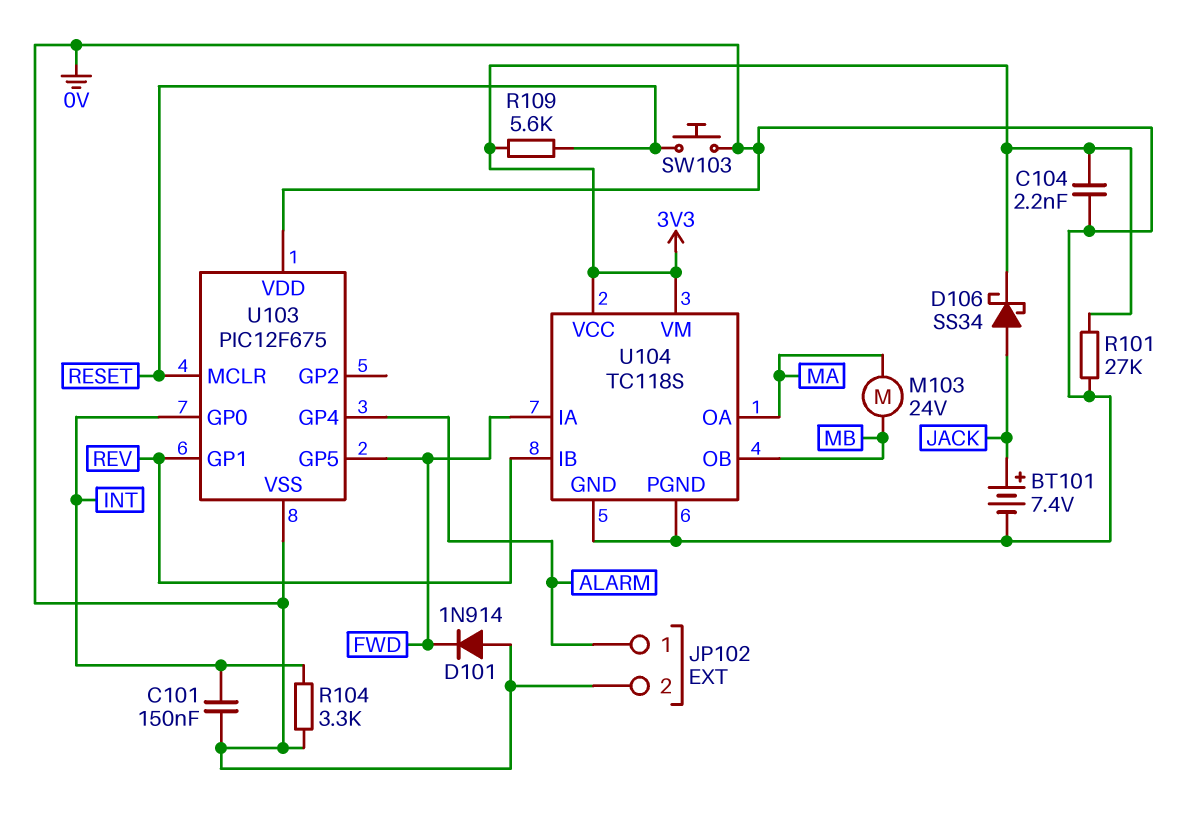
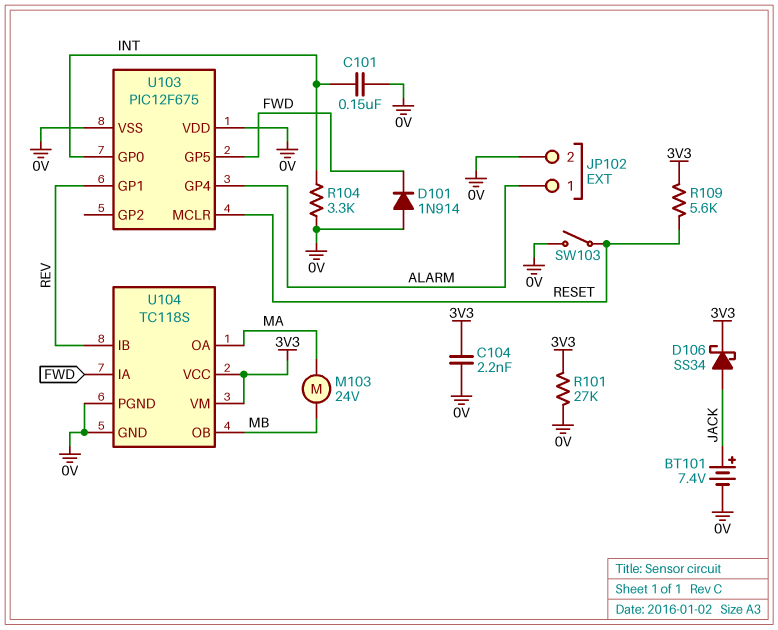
SW103: button (0V, RESET) -> switch (0V, RESET)

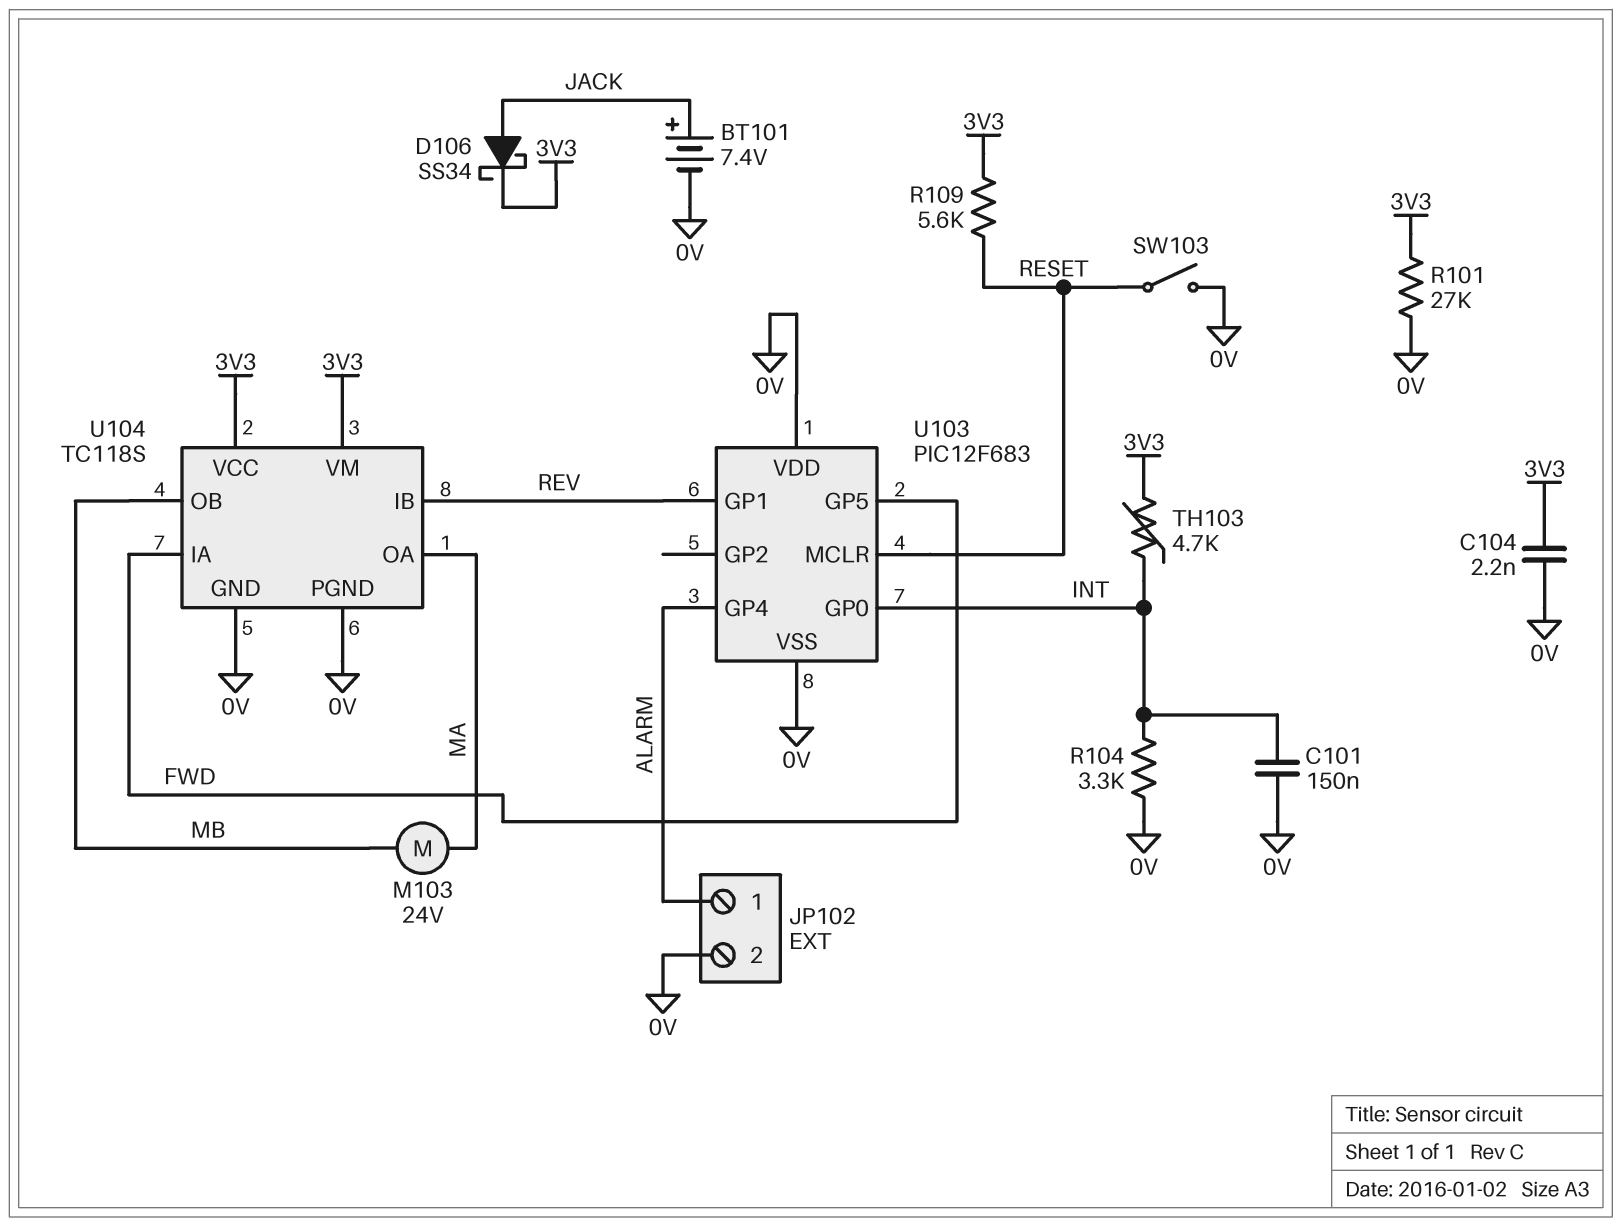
D101: diode 1N914 (A 0V, K FWD) -> none
TH103: none -> 4.7k (3V3, INT)
U103: PIC12F675 -> PIC12F683

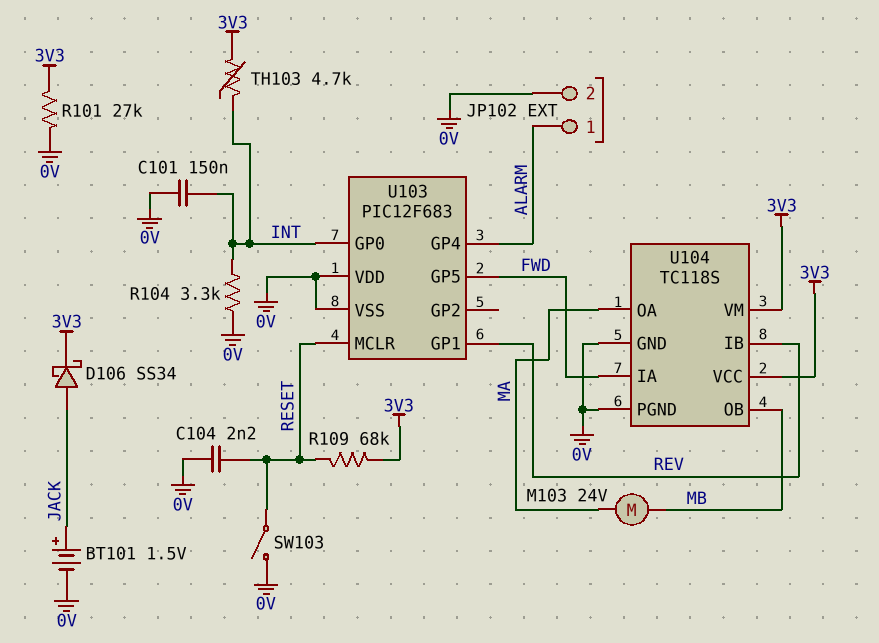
BT101: 7.4V (plus JACK, minus 0V) -> 1.5V (plus JACK, minus 0V)
C104: 2.2nF (0V, 3V3) -> 2.2nF (0V, RESET)
R109: 5.6k (3V3, RESET) -> 68k (3V3, RESET)

